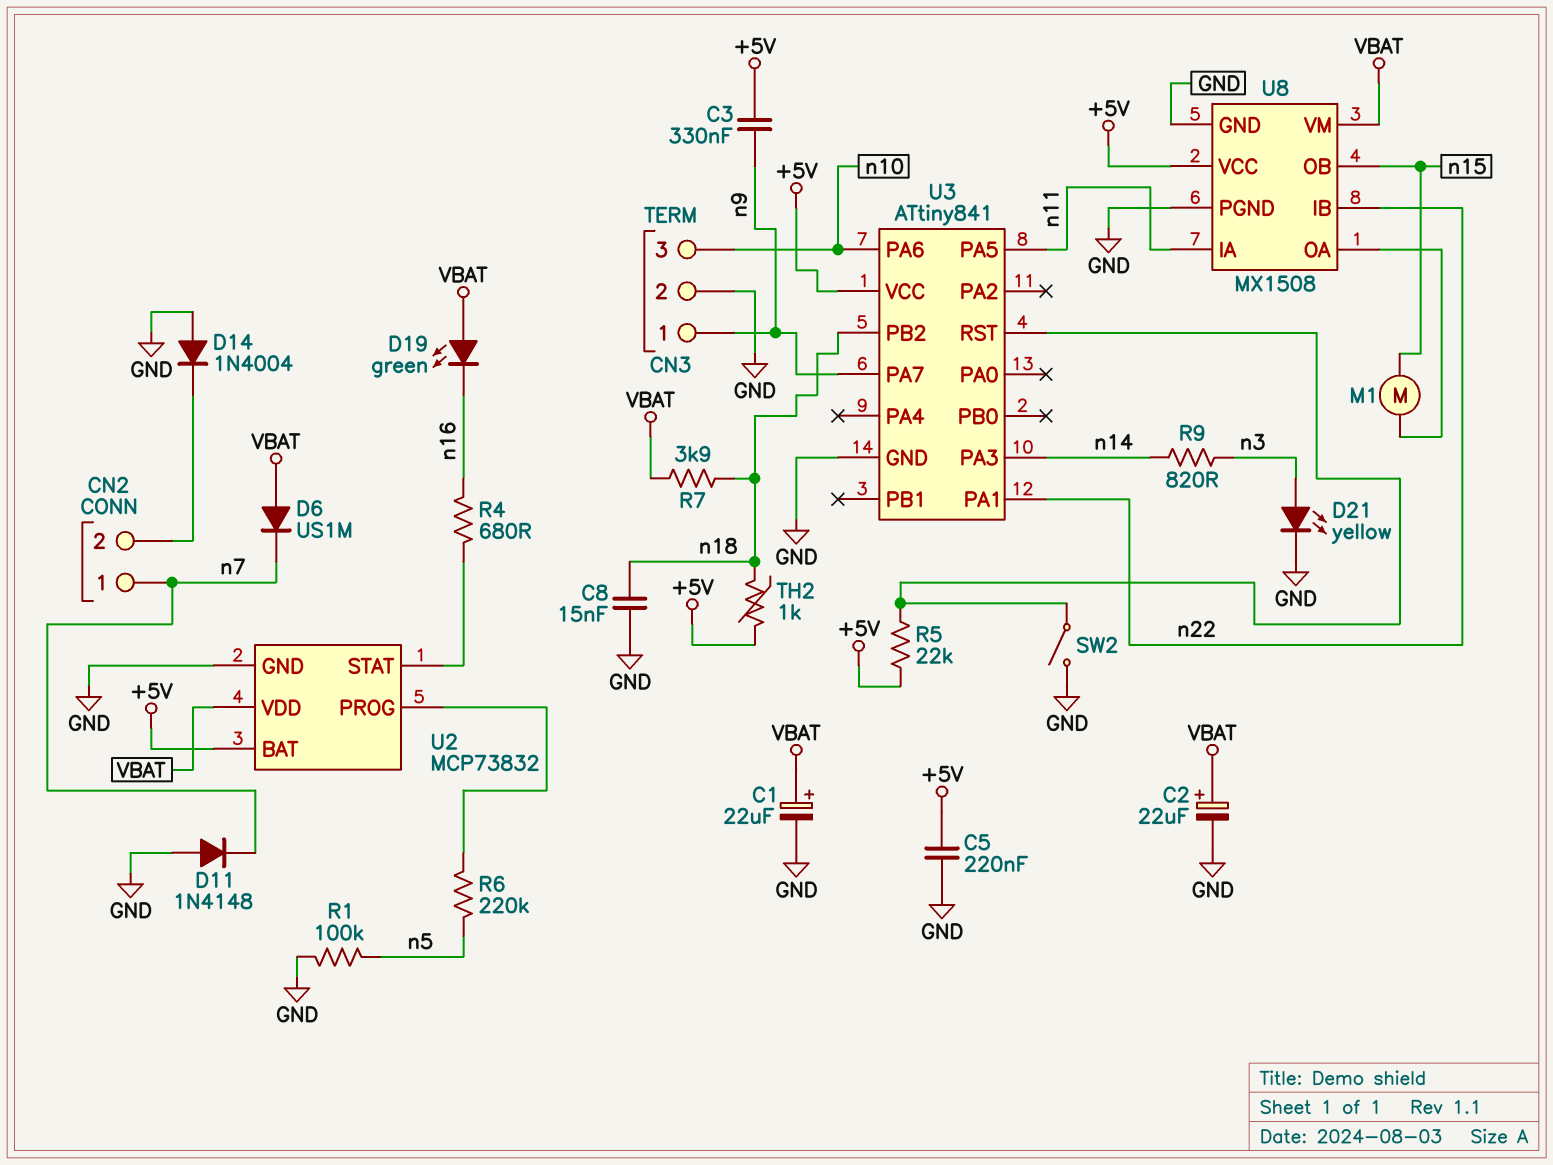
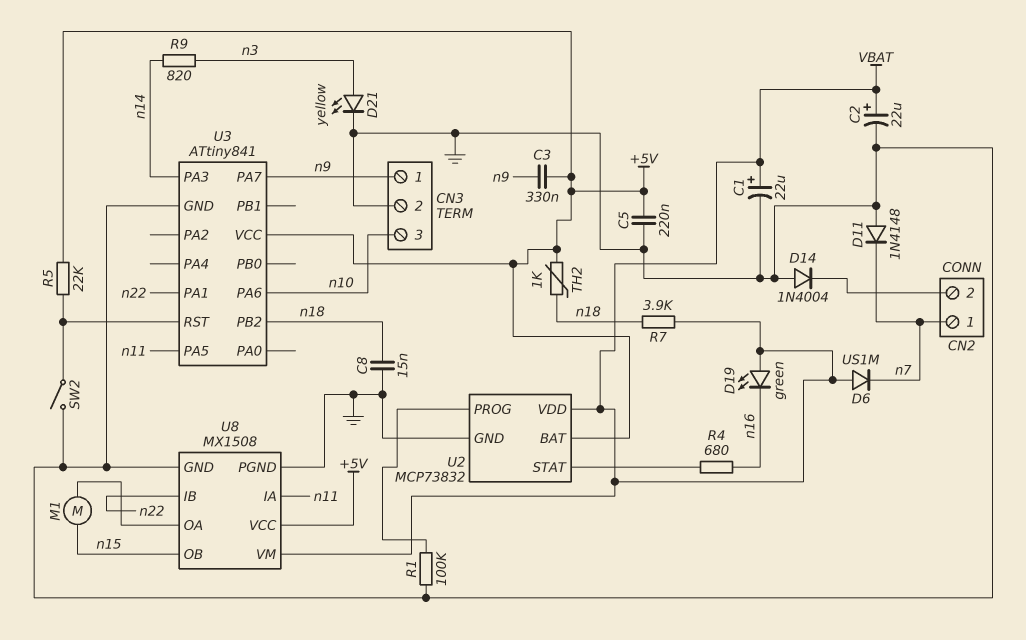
R1: 100k (GND, n5) -> 100k (GND, U2/PROG)
R6: 220k (U2/PROG, n5) -> none

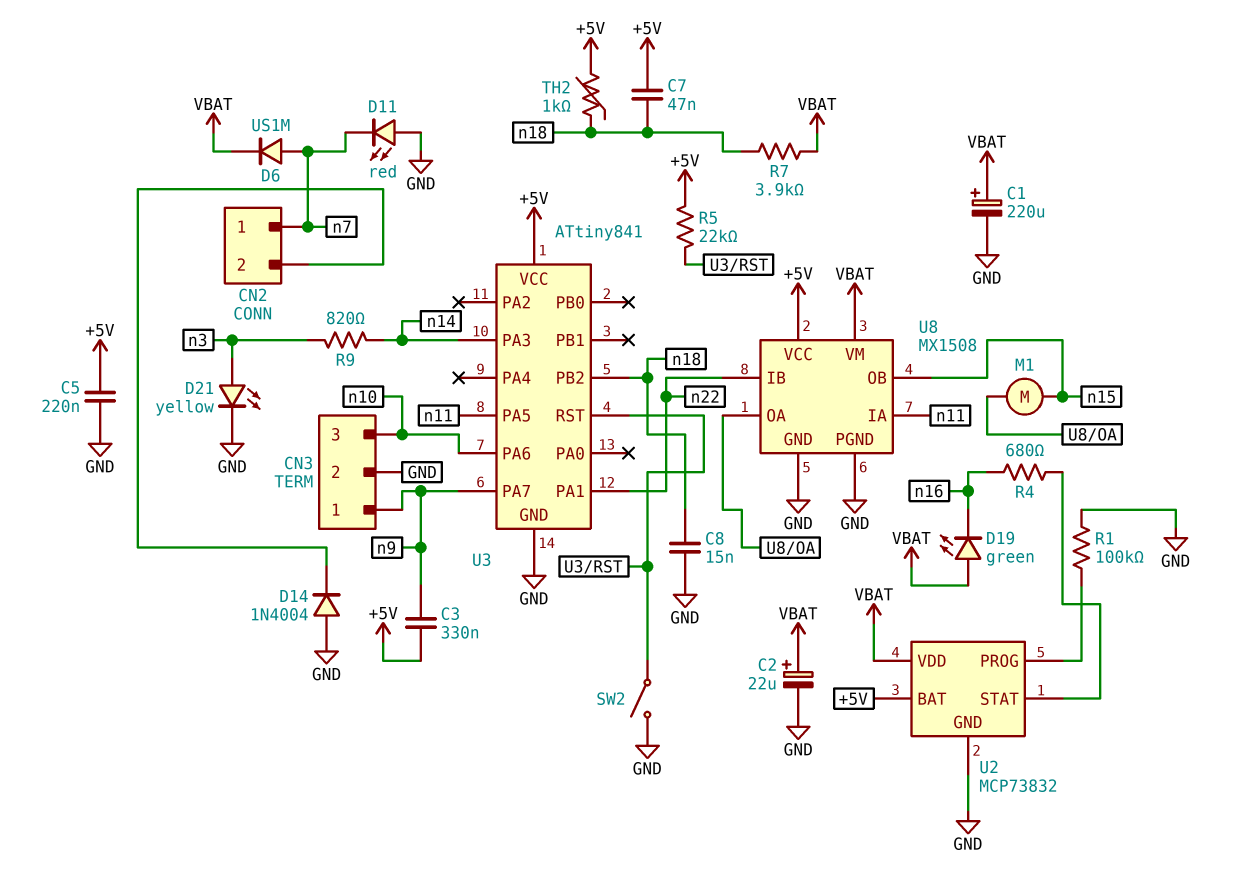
C1: 22uF (plus VBAT, minus GND) -> 220uF (plus VBAT, minus GND)
C7: none -> 47nF (+5V, n18)
D6: diode US1M (A VBAT, K n7) -> diode US1M (A n7, K VBAT)
D11: diode 1N4148 (A GND, K n7) -> LED red (A GND, K n7)

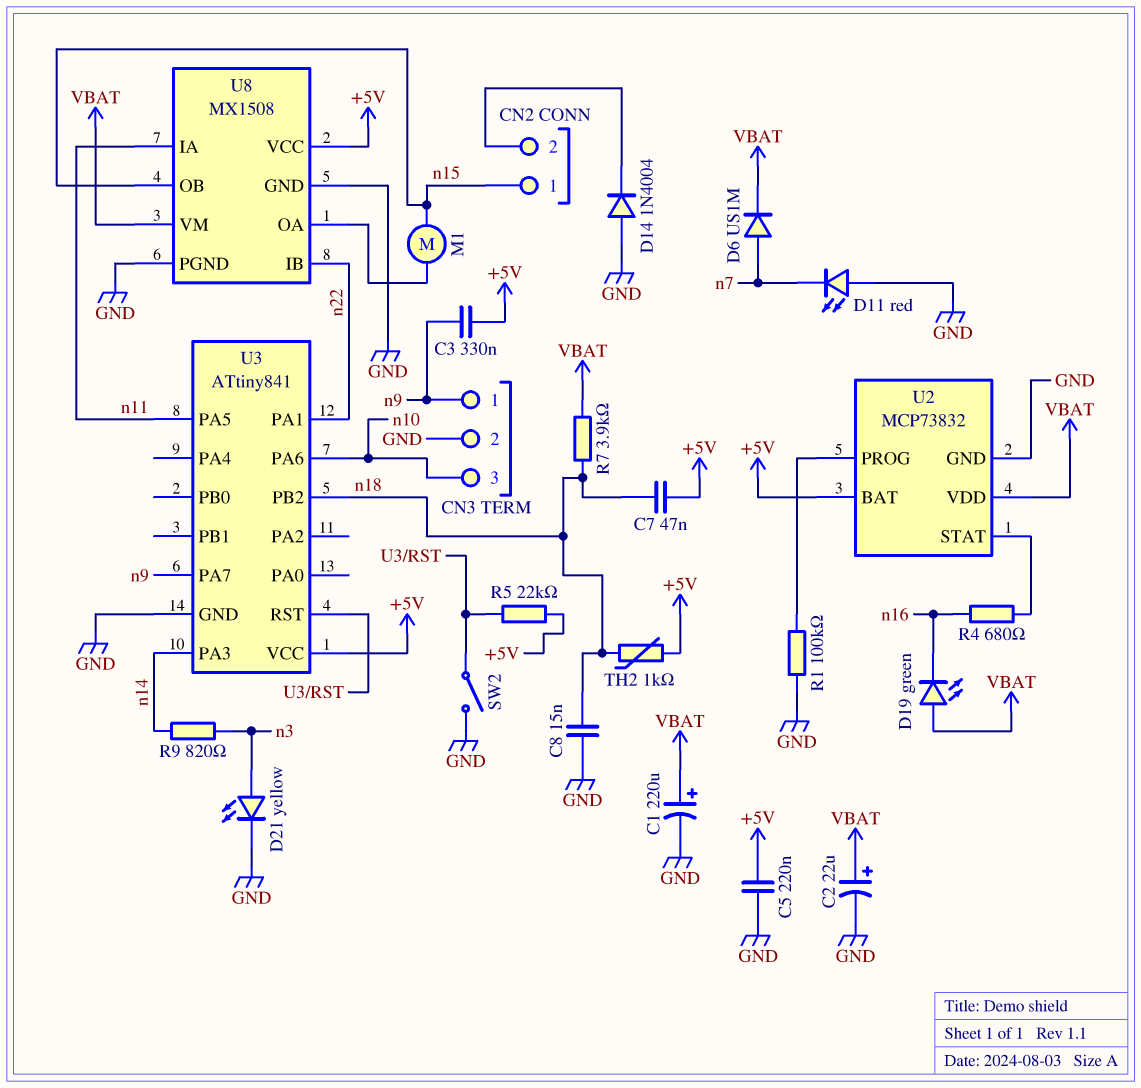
CN2 pin 1: n7 -> n15

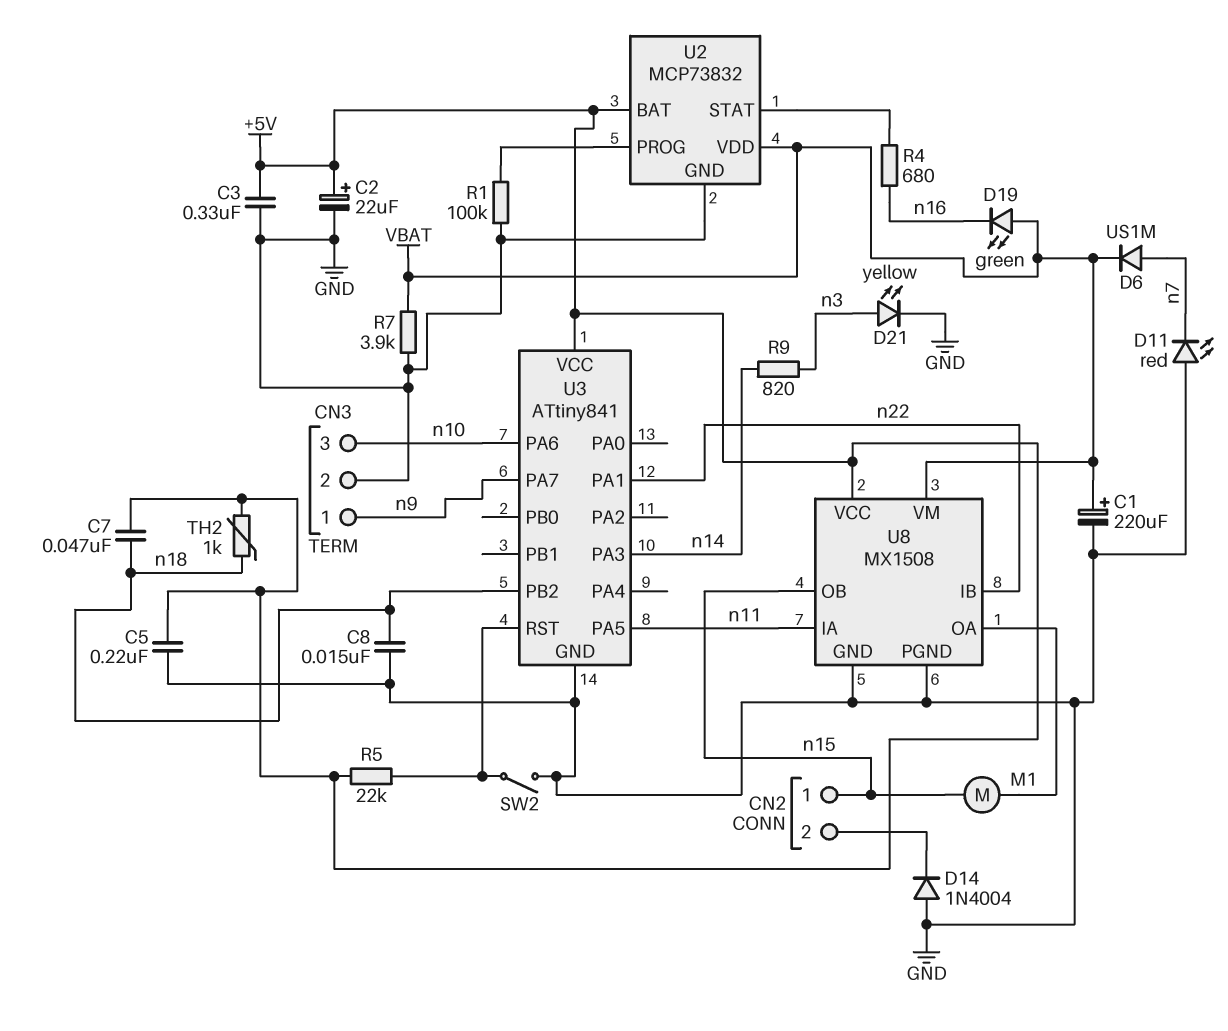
C2: 22uF (plus VBAT, minus GND) -> 22uF (plus +5V, minus GND)
C3: 330nF (+5V, n9) -> 330nF (+5V, GND)
R7: 3.9k (VBAT, n18) -> 3.9k (GND, VBAT)

